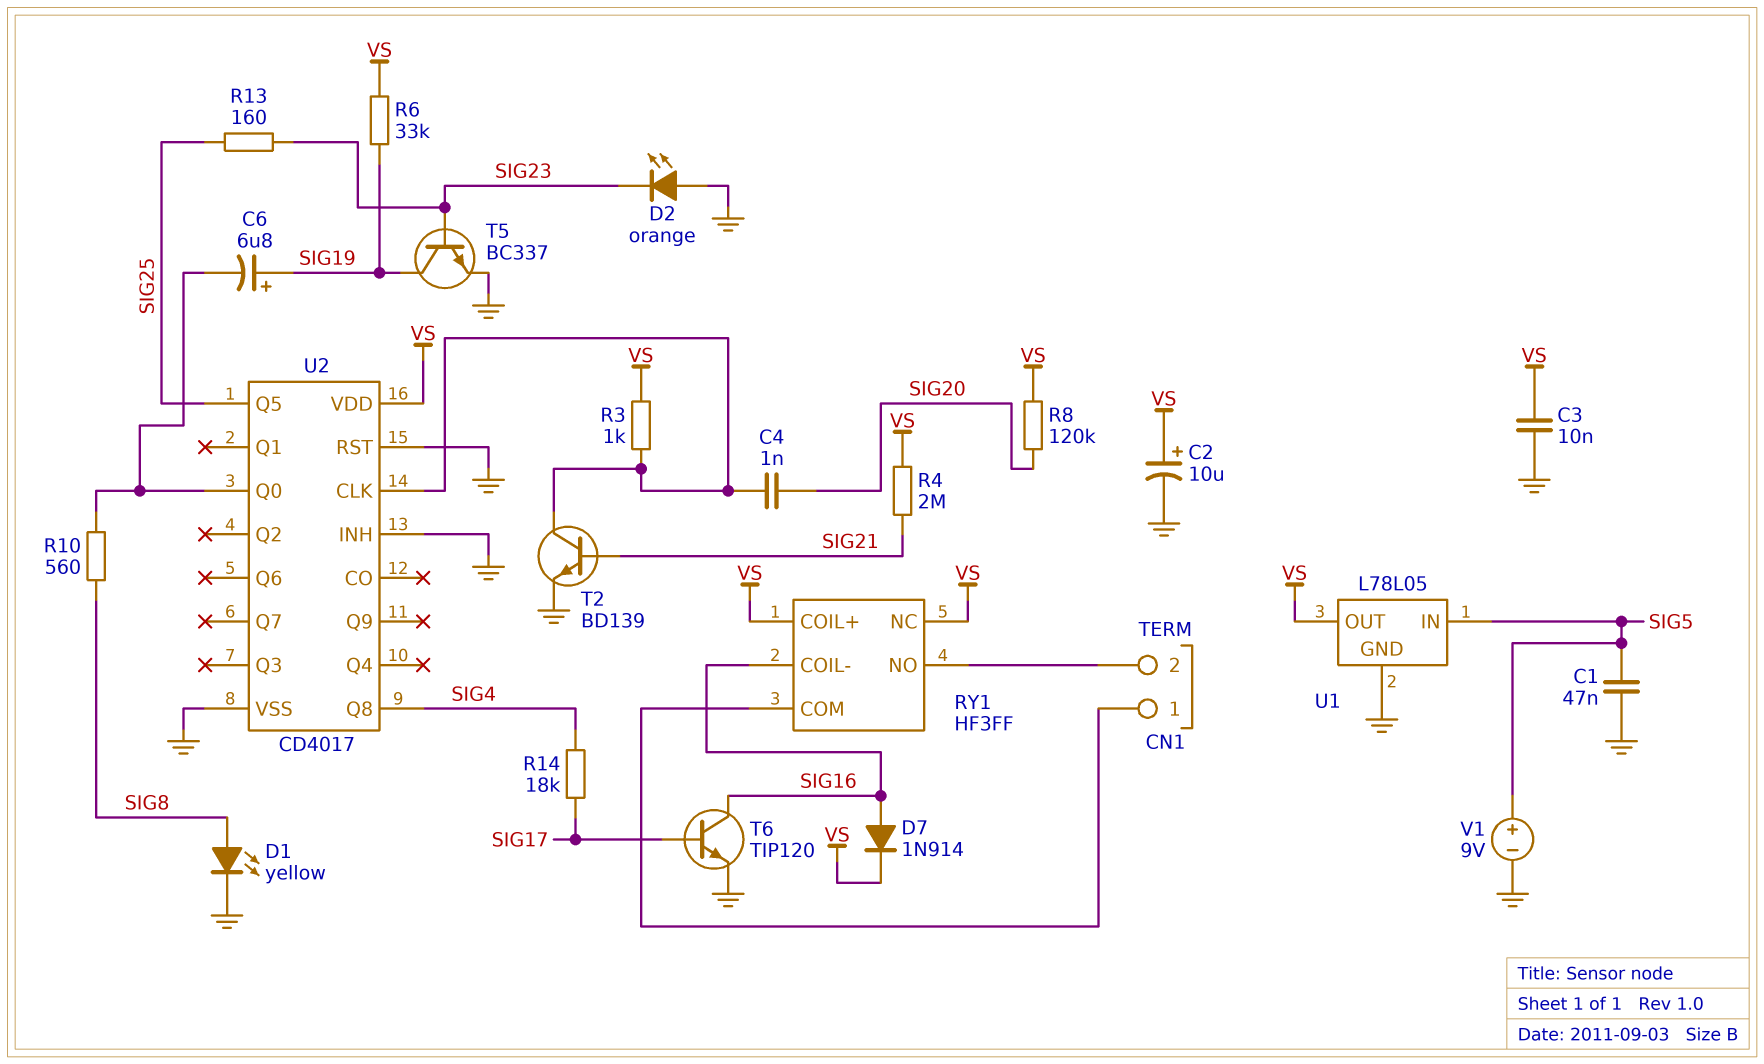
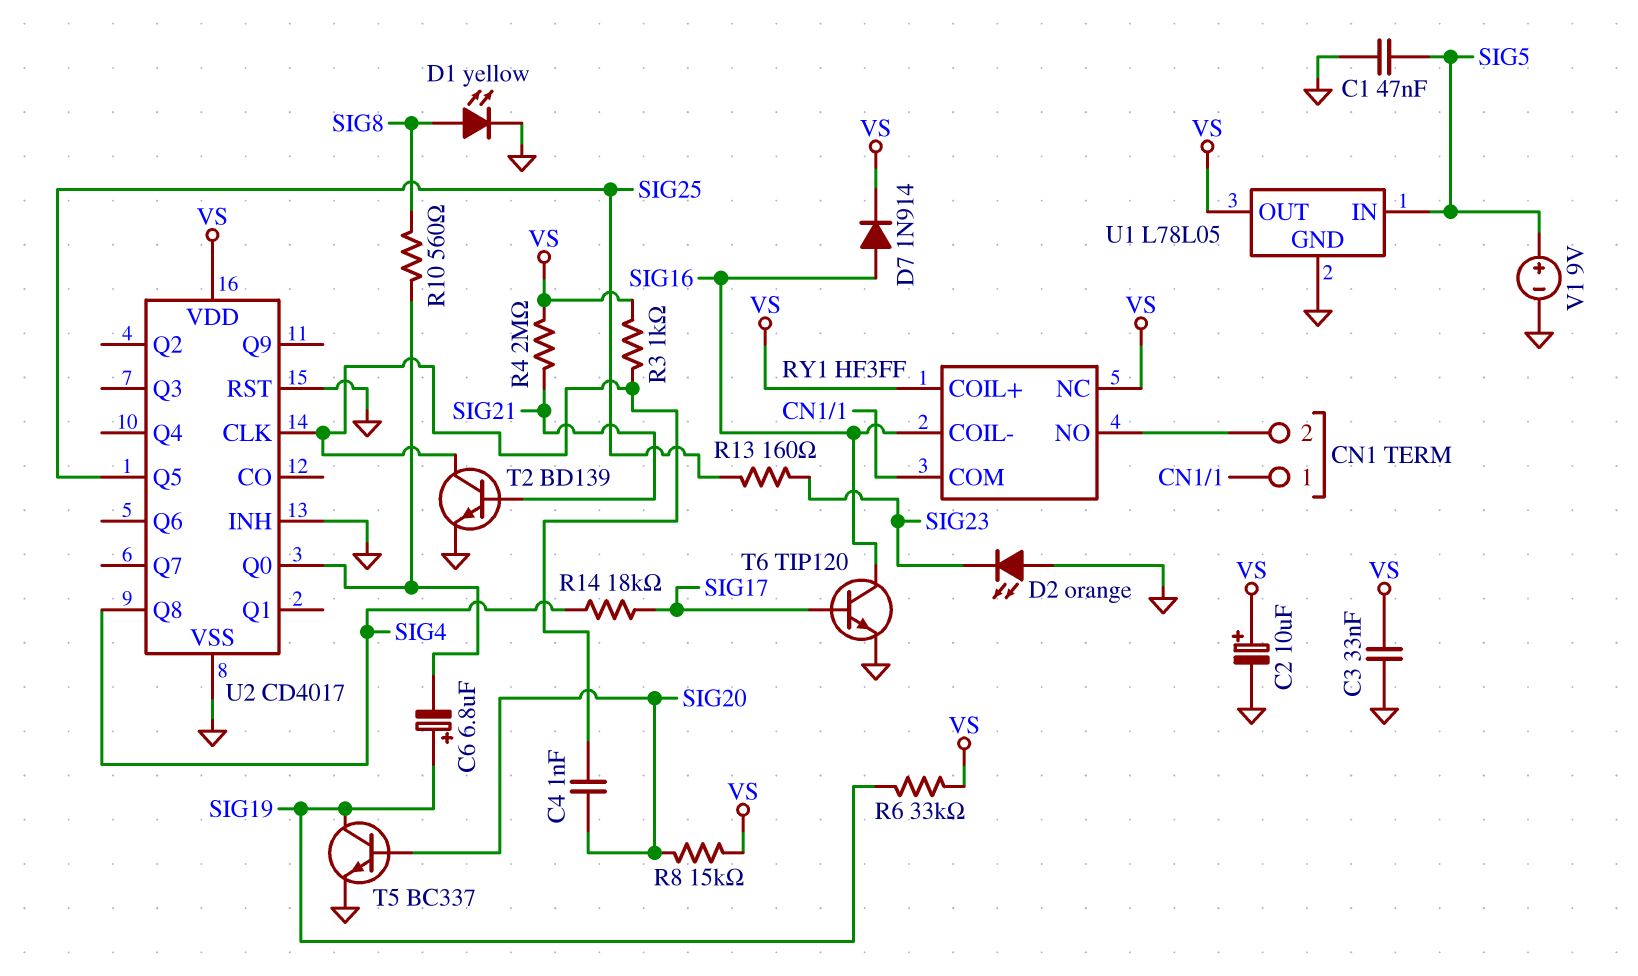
C3: 10nF (GND, VS) -> 33nF (GND, VS)
R8: 120k (SIG20, VS) -> 15k (SIG20, VS)
T5: NPN BC337 (B SIG23, C SIG19, E GND) -> NPN BC337 (B SIG20, C SIG19, E GND)

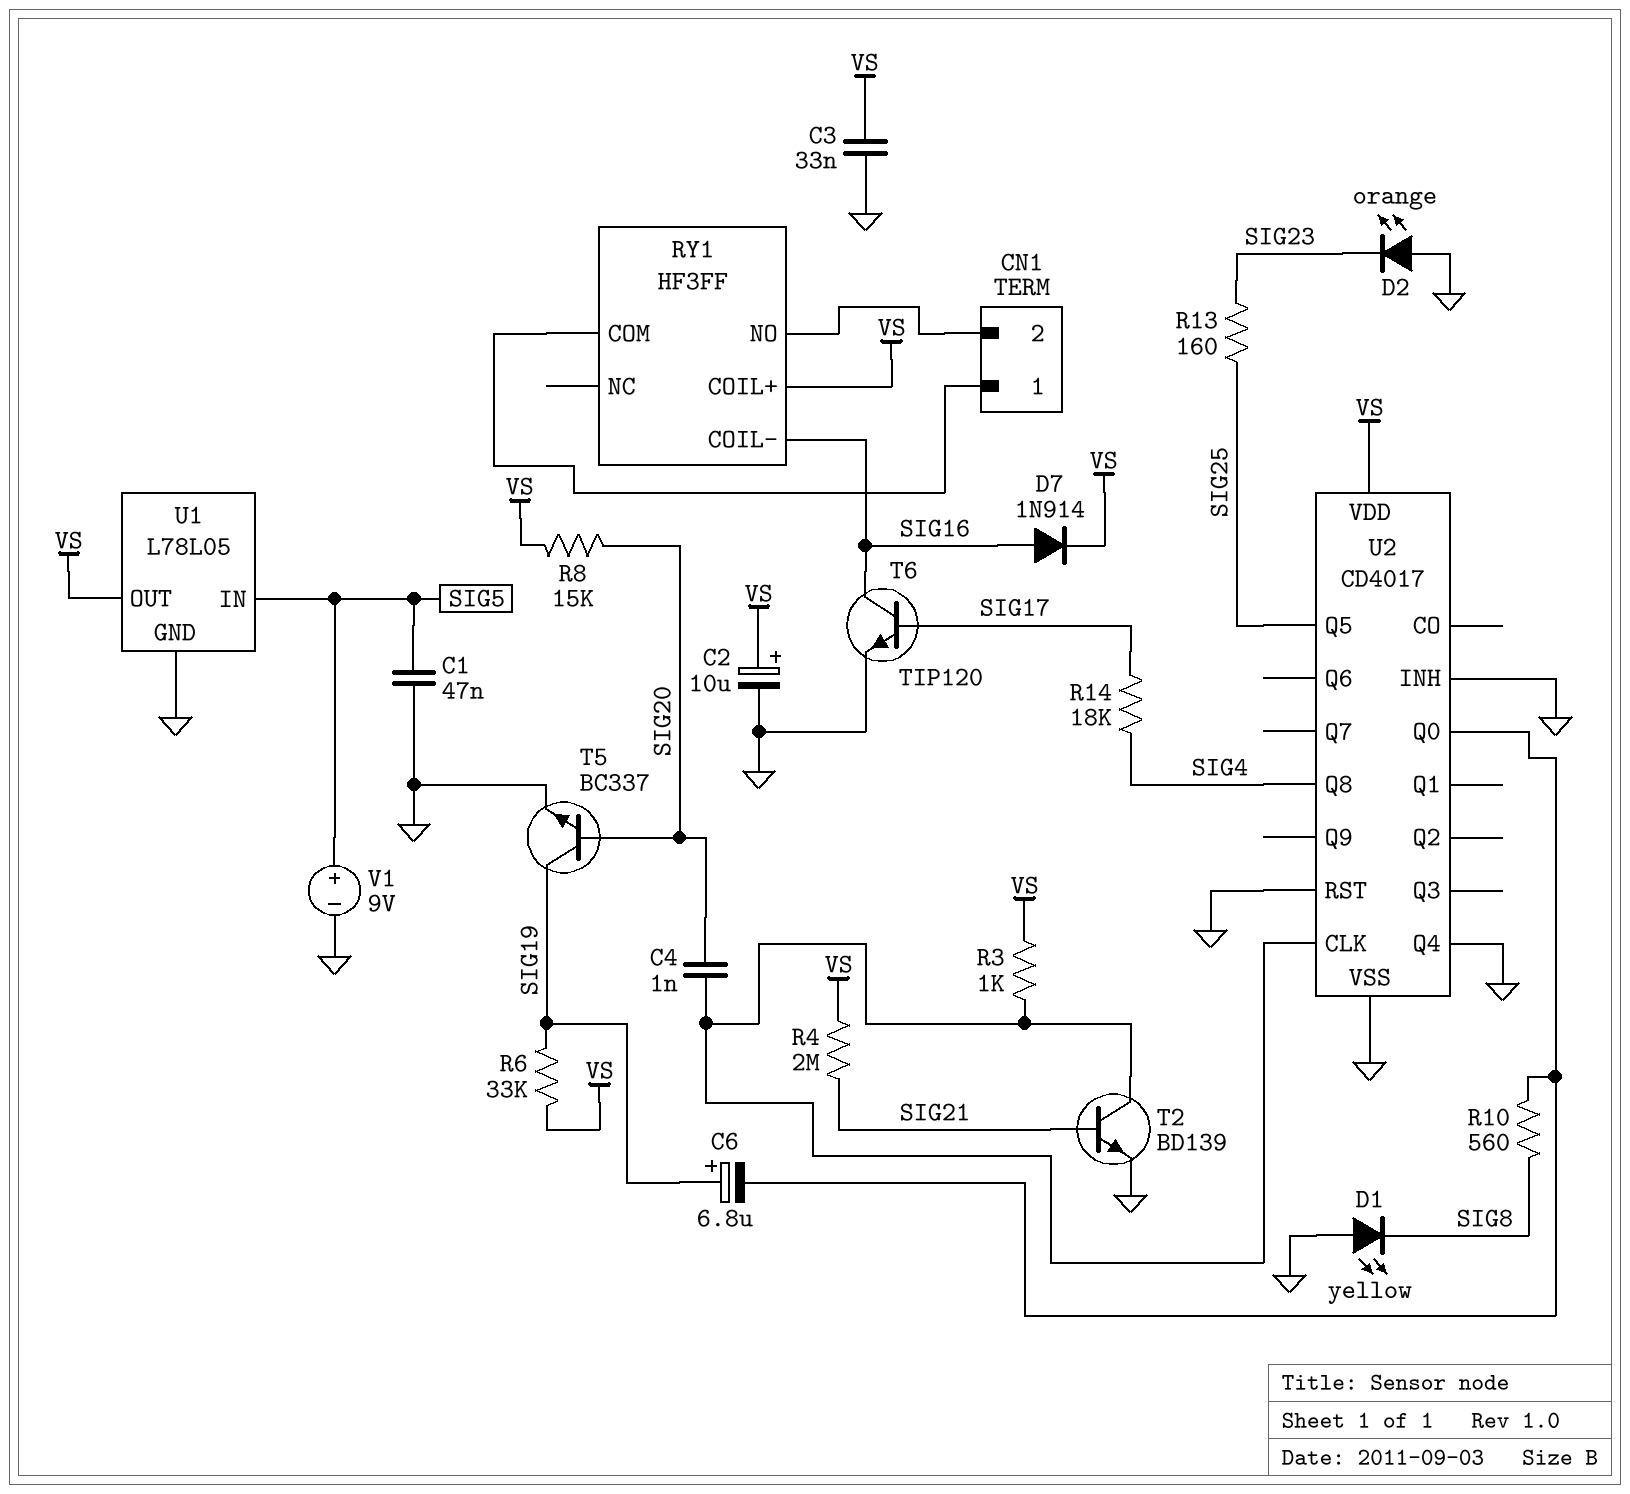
D1: LED yellow (A SIG8, K GND) -> LED yellow (A GND, K SIG8)
RY1 pin NC: VS -> none
U2 pin Q4: none -> GND

